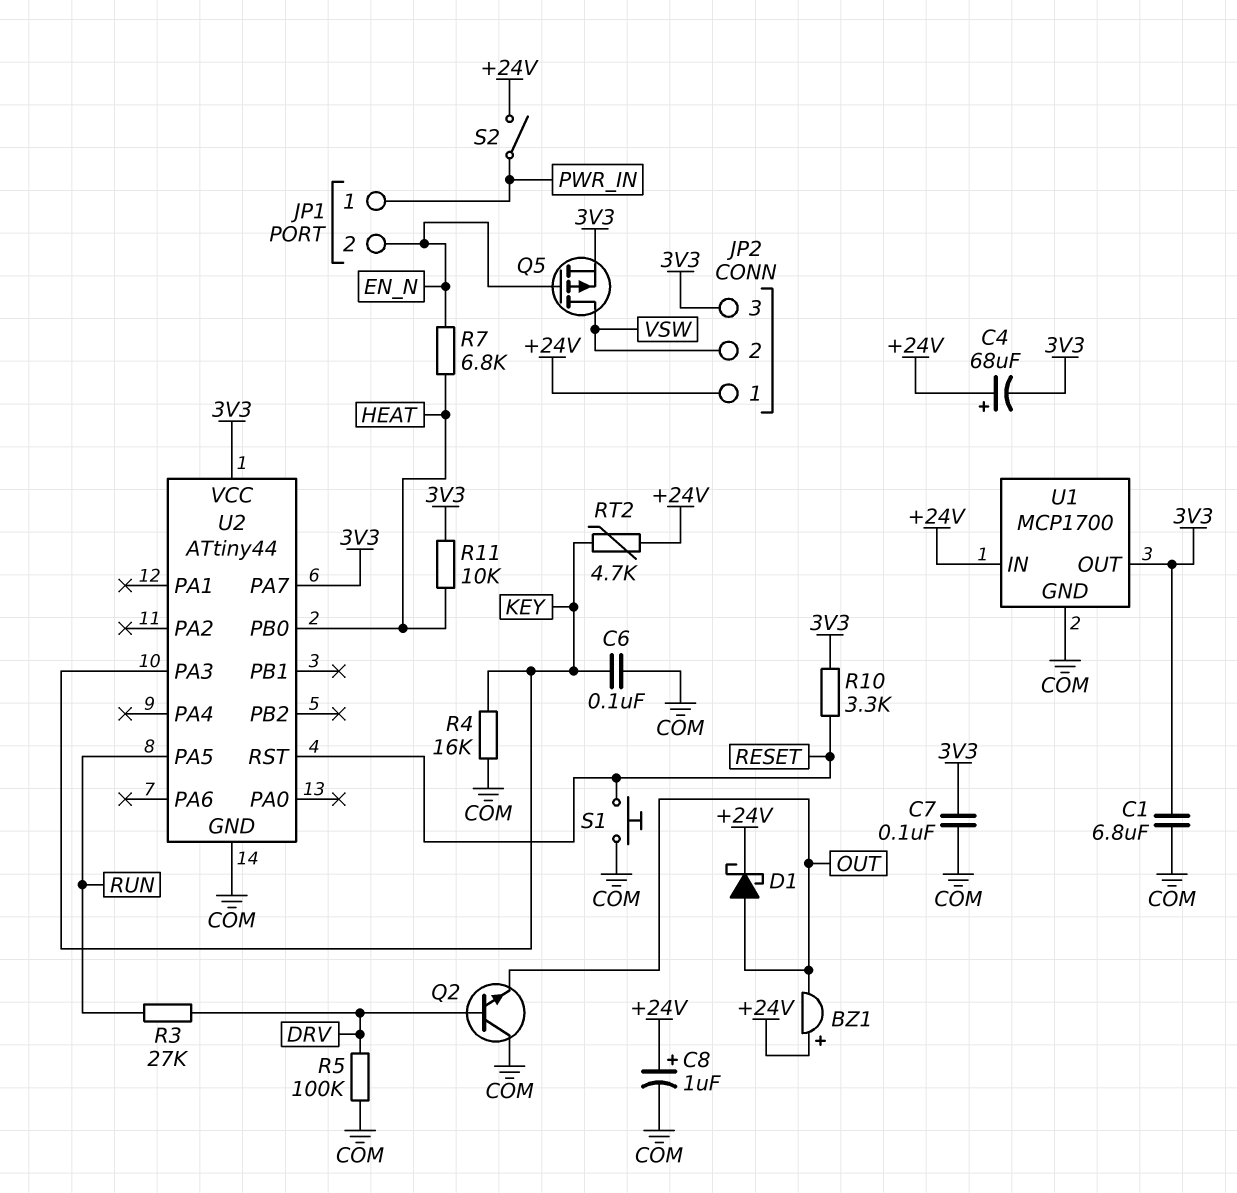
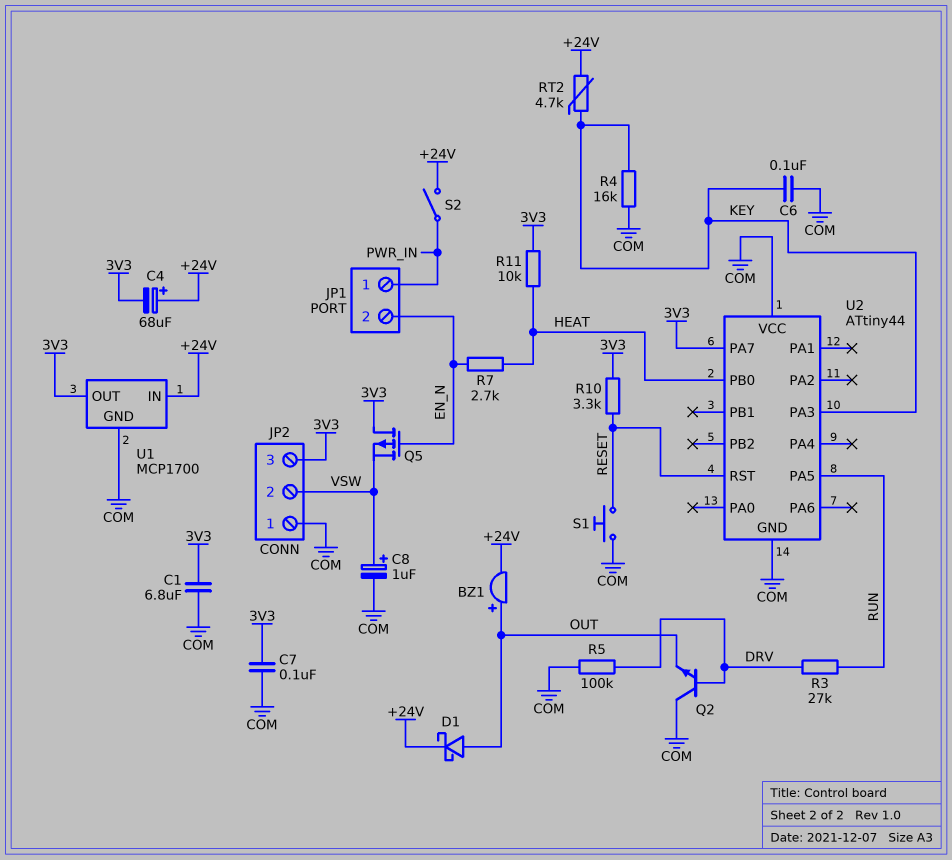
BZ1: buzzer (plus +24V, minus OUT) -> buzzer (plus OUT, minus +24V)
C8: 1uF (plus +24V, minus COM) -> 1uF (plus VSW, minus COM)
JP2 pin 1: +24V -> COM
Q5: PMOS (G EN_N, D VSW, S 3V3) -> PMOS (G EN_N, D 3V3, S VSW)
R7: 6.8k (EN_N, HEAT) -> 2.7k (EN_N, HEAT)
U2 pin VCC: 3V3 -> COM

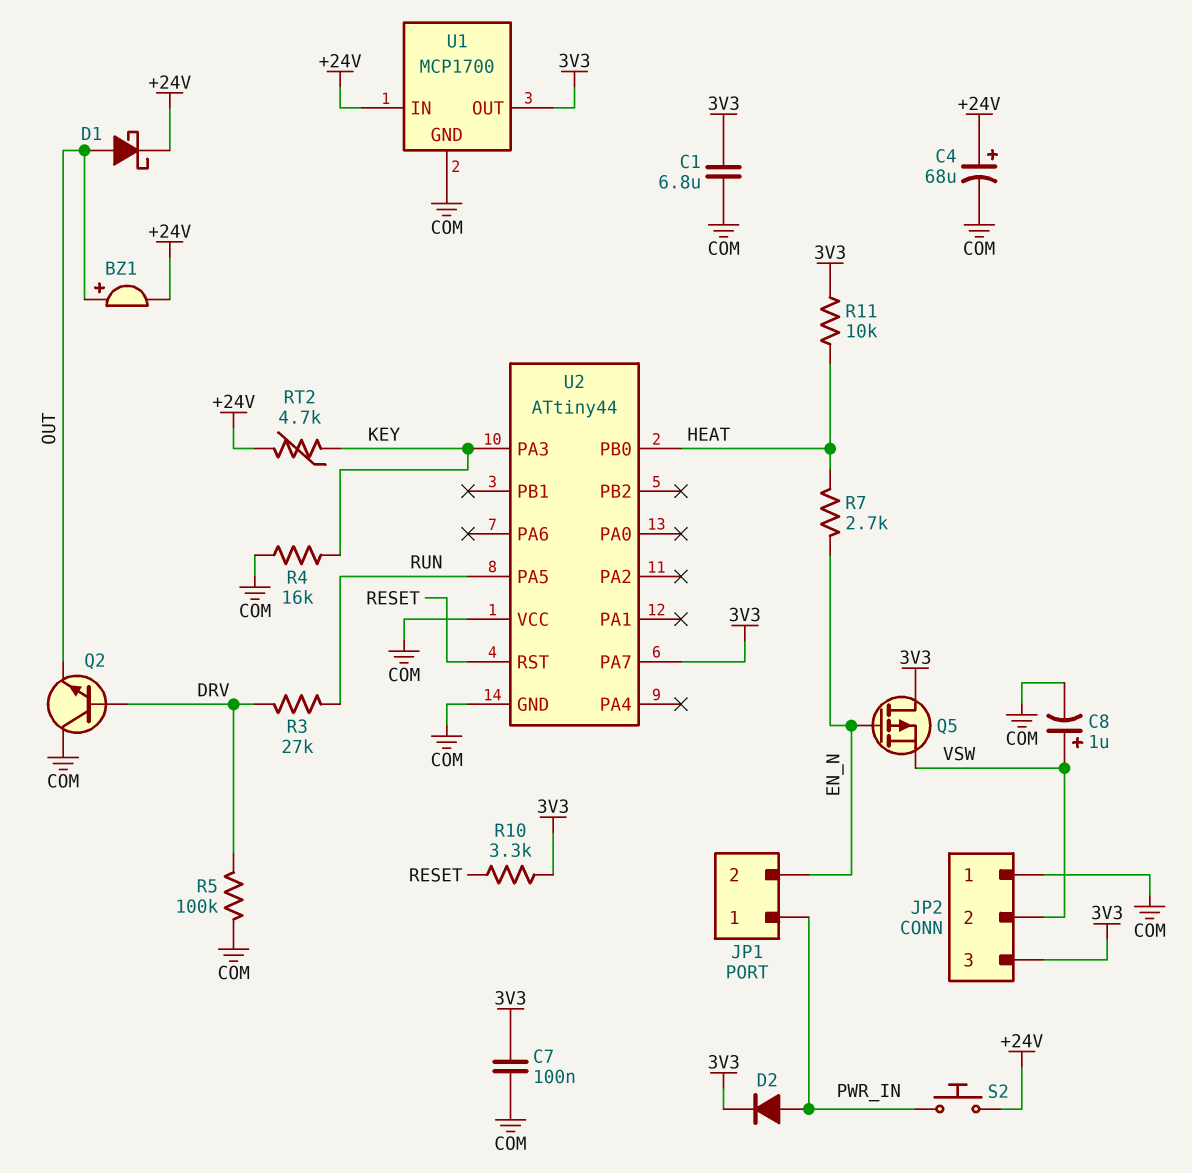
C4: 68uF (plus +24V, minus 3V3) -> 68uF (plus +24V, minus COM)
C6: 100nF (COM, KEY) -> none
D2: none -> diode (A PWR_IN, K 3V3)
S1: button (COM, RESET) -> none
S2: switch (+24V, PWR_IN) -> button (+24V, PWR_IN)

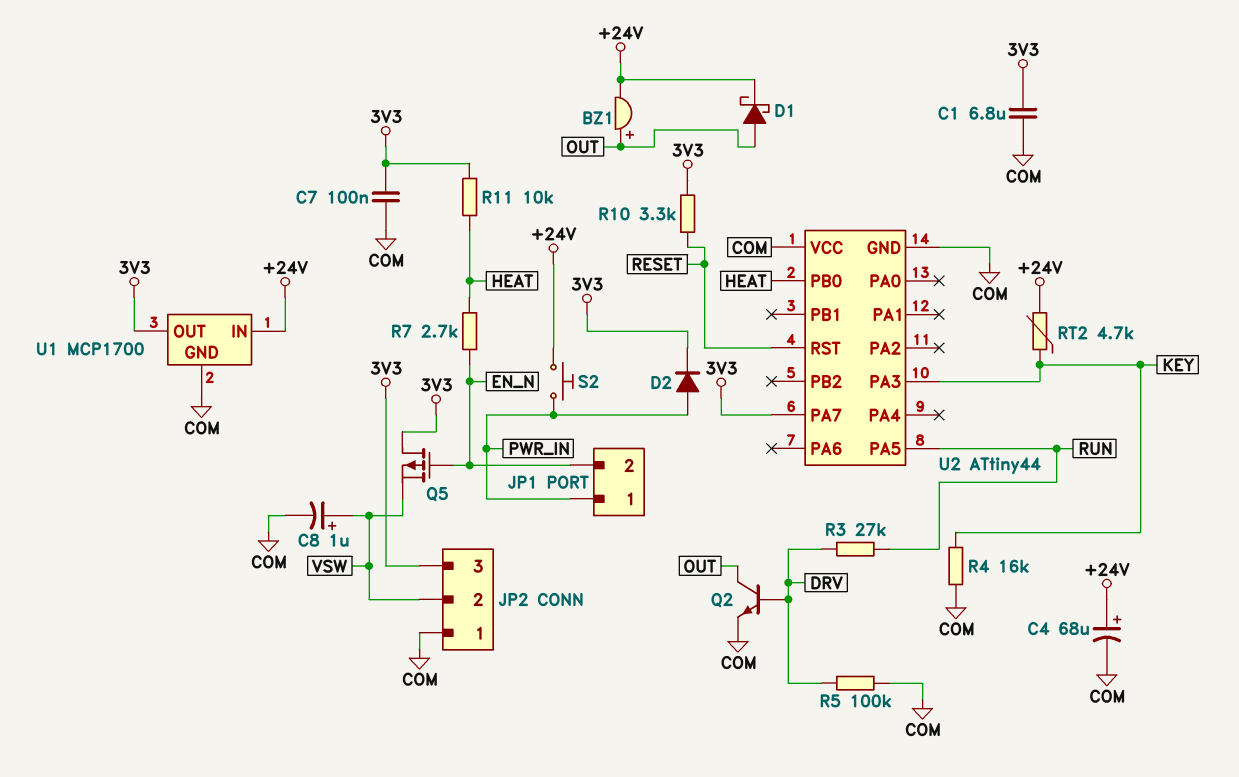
Q2: NPN (B DRV, C COM, E OUT) -> NPN (B DRV, C OUT, E COM)

